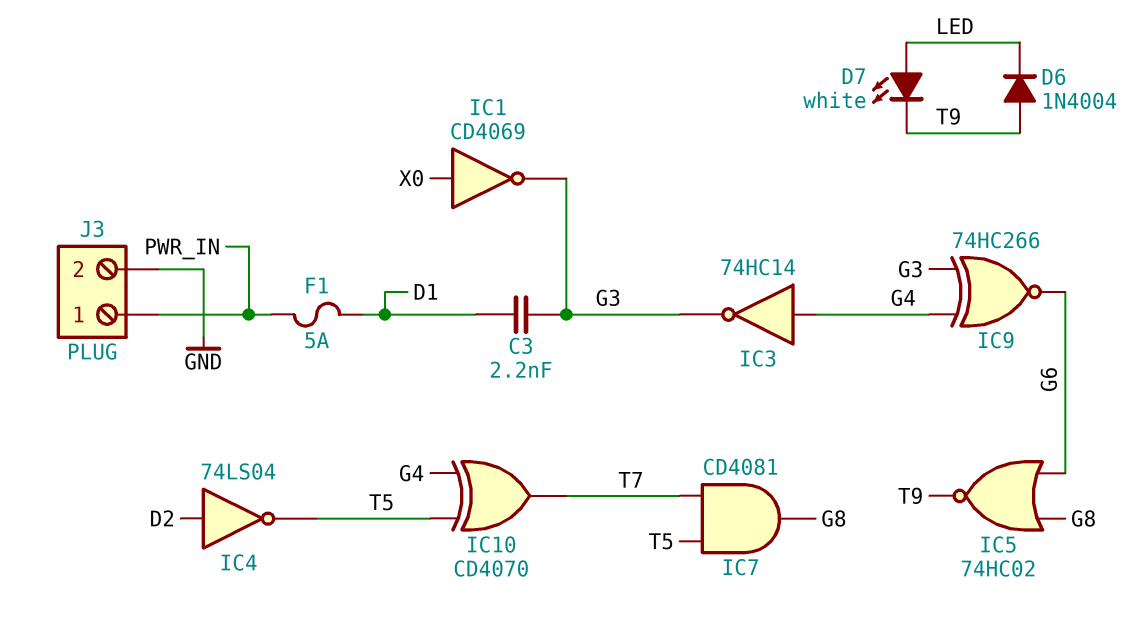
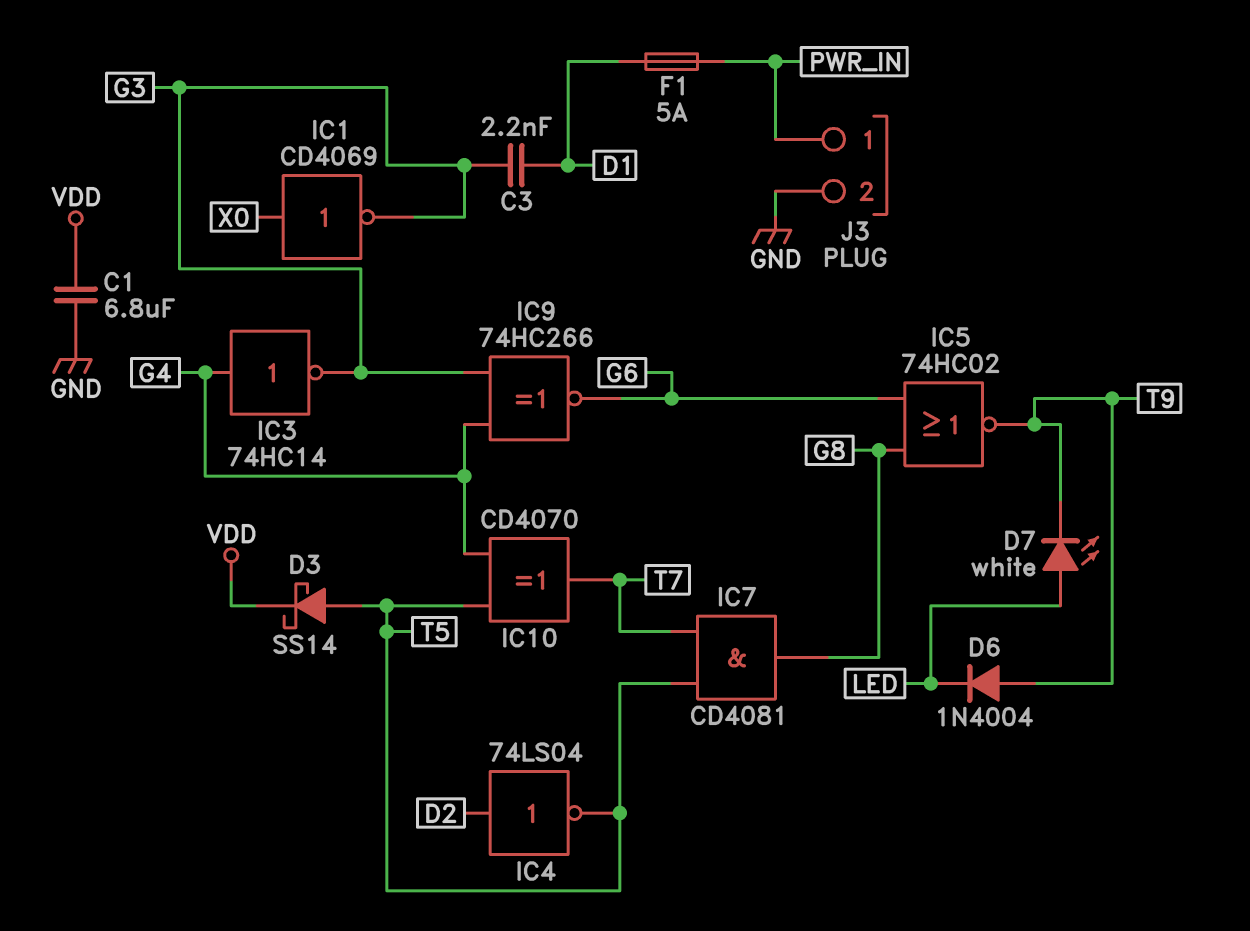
C1: none -> 6.8uF (GND, VDD)
D3: none -> schottky SS14 (A T5, K VDD)

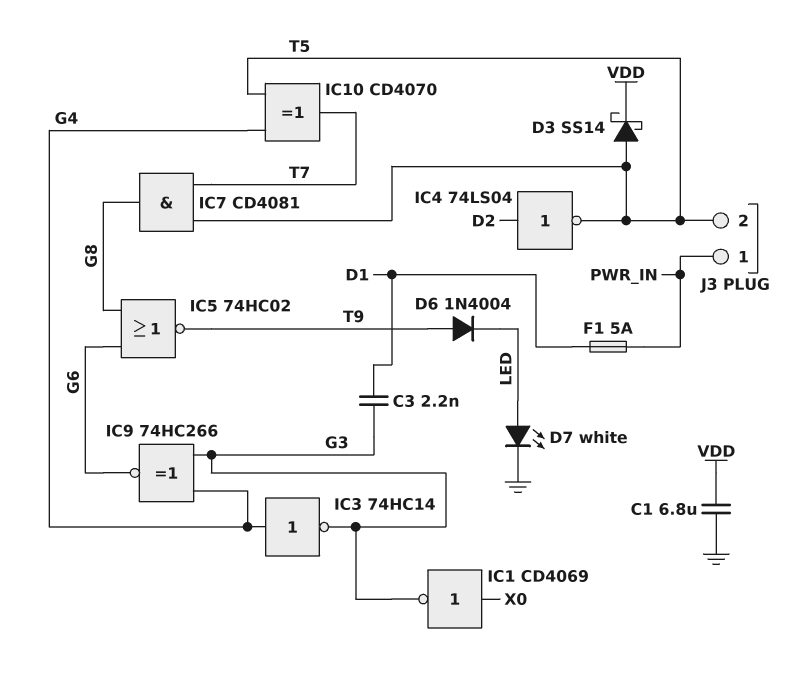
D7: LED white (A LED, K T9) -> LED white (A LED, K GND)
J3 pin 2: GND -> T5

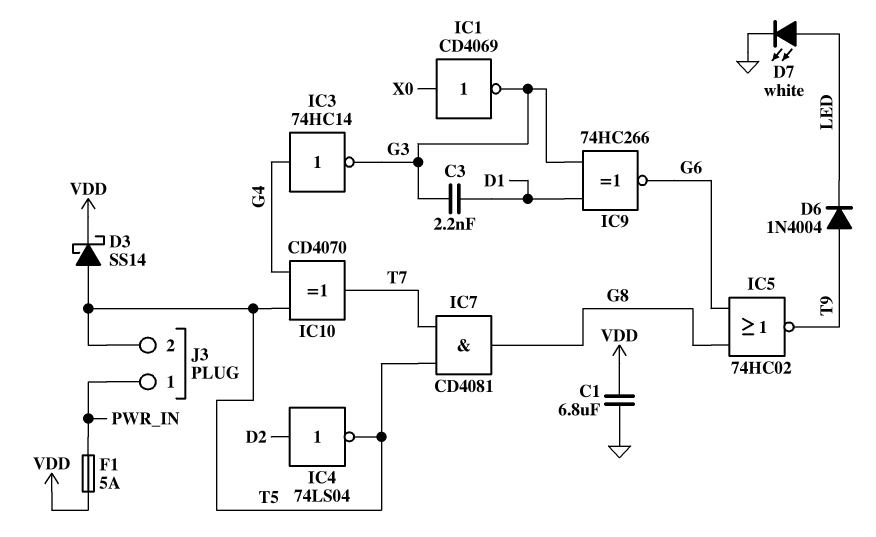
F1: 5A (D1, PWR_IN) -> 5A (PWR_IN, VDD)
IC9: XNOR 74HC266 (in G3, in G4, out G6) -> XNOR 74HC266 (in D1, in G3, out G6)

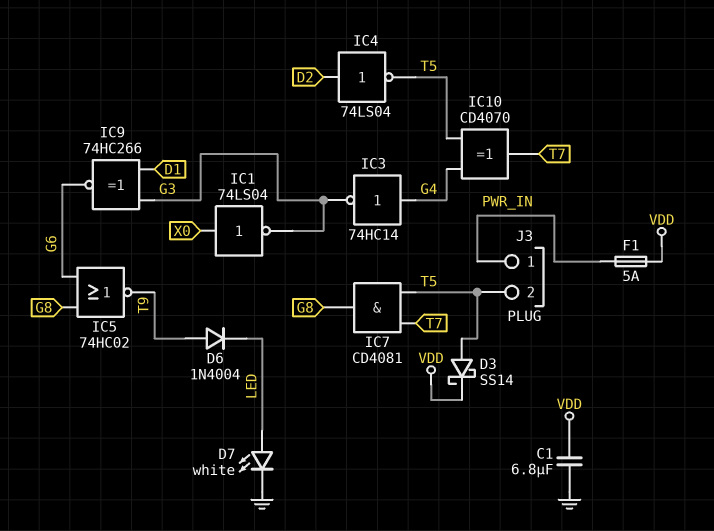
C3: 2.2nF (D1, G3) -> none
IC1: NOT CD4069 (in X0, out G3) -> NOT 74LS04 (in X0, out G3)

